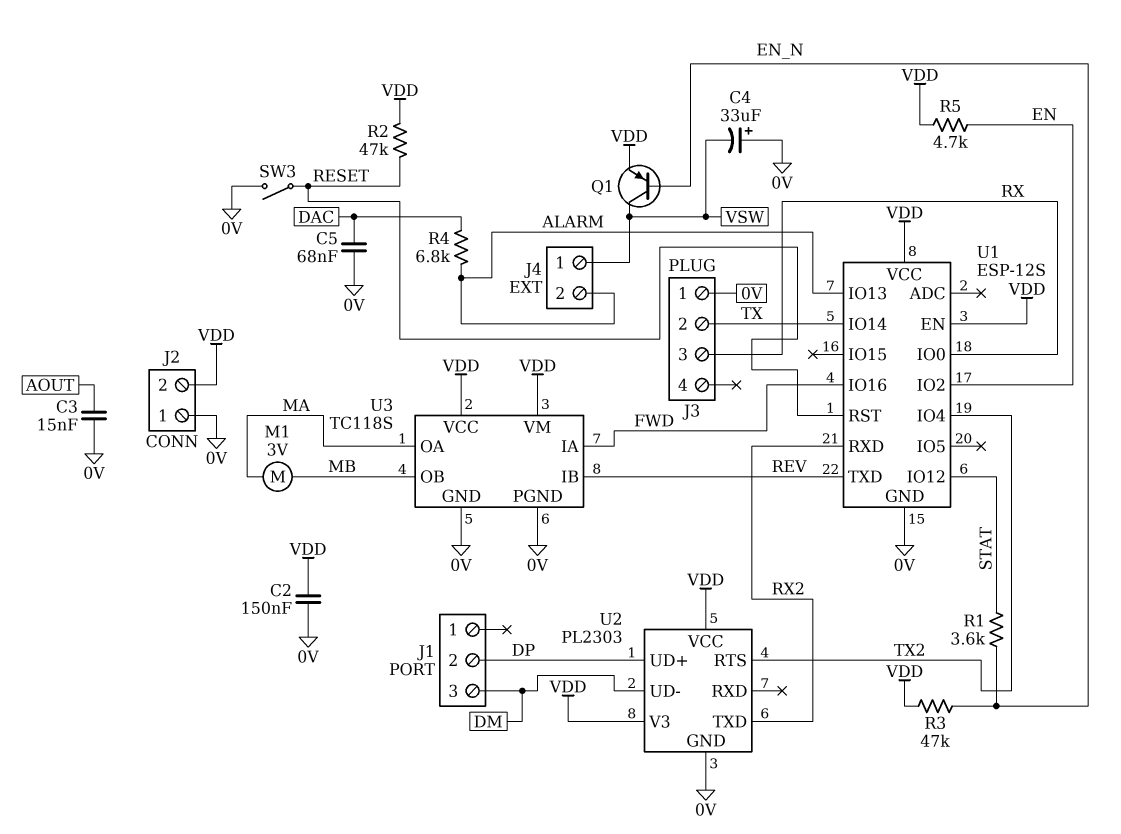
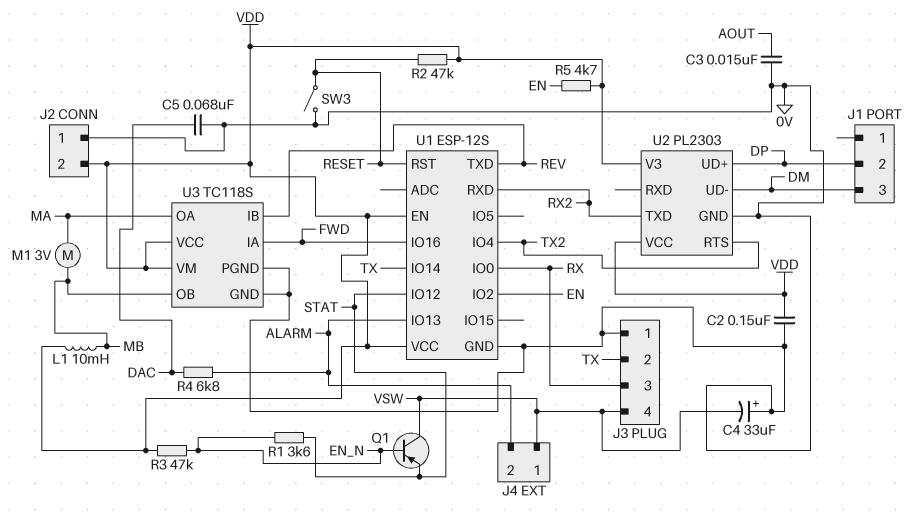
J3 pin 4: none -> VSW
L1: none -> 10mH (MB, VDD)
Q1: PNP (B EN_N, C VSW, E VDD) -> PNP (B EN_N, C VSW, E STAT)

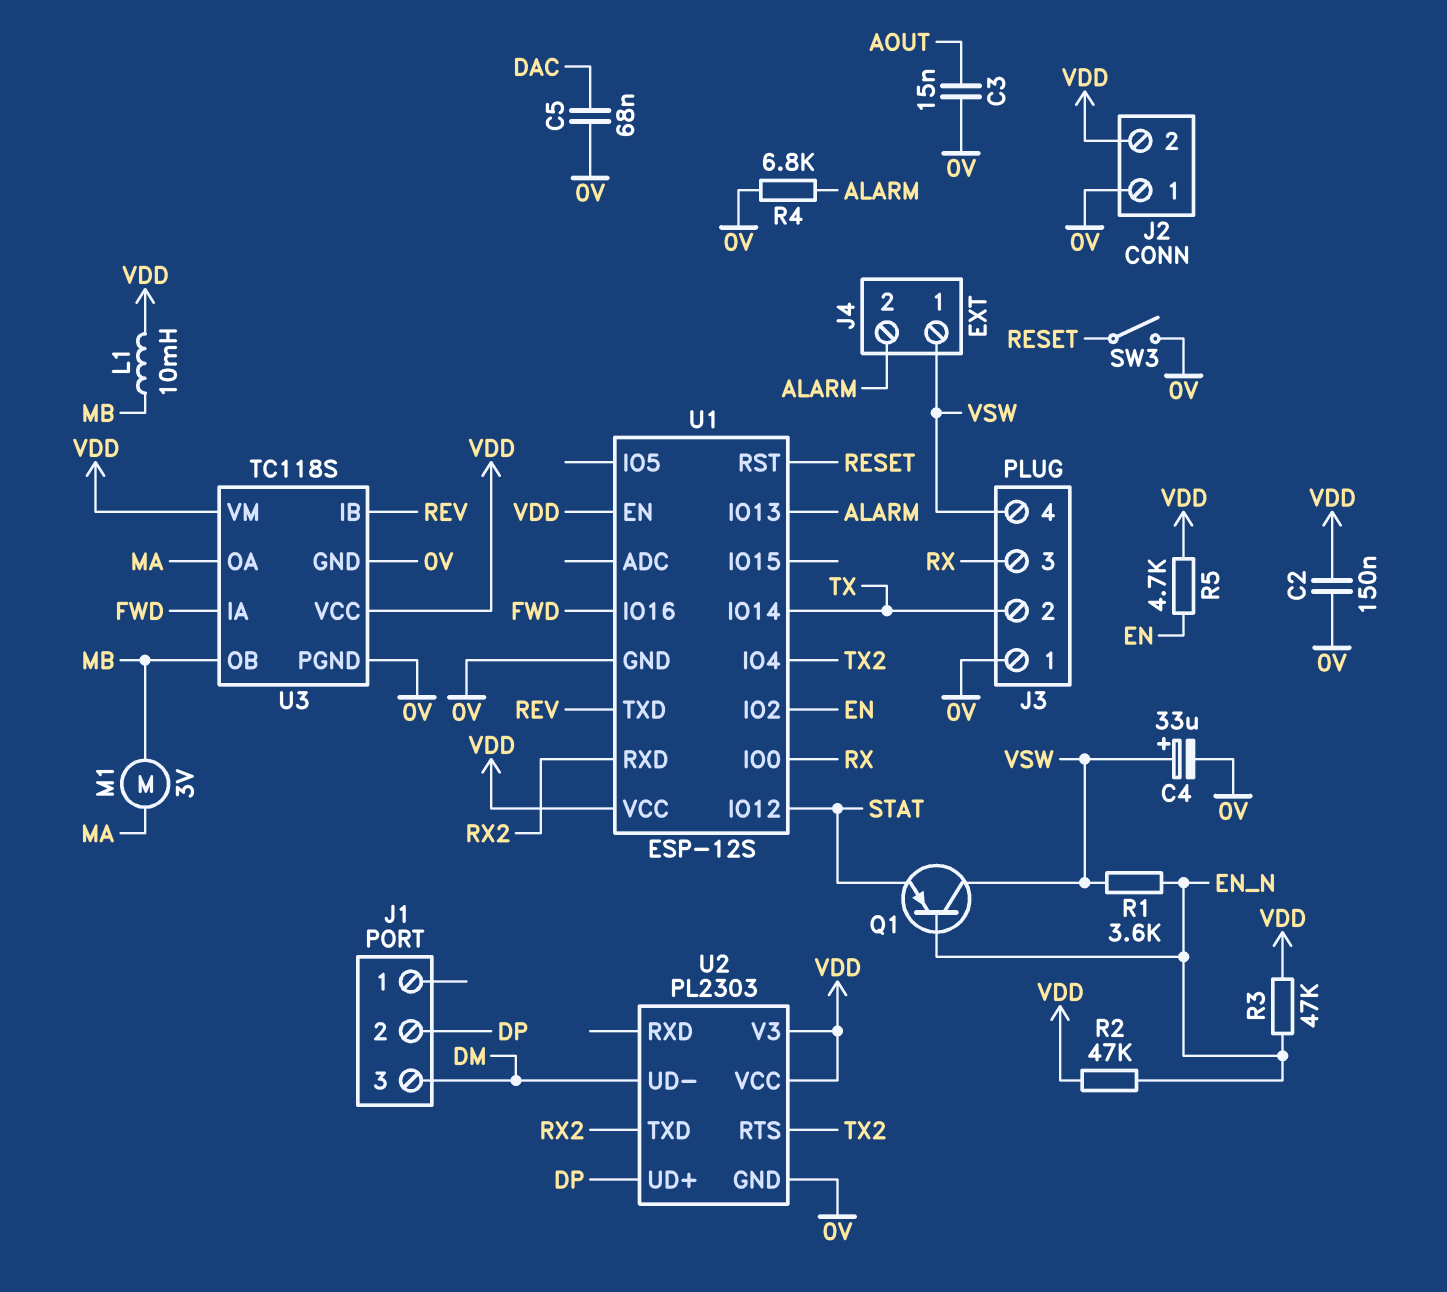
C4: 33uF (plus 0V, minus VSW) -> 33uF (plus VSW, minus 0V)
R1: 3.6k (EN_N, STAT) -> 3.6k (EN_N, VSW)
R2: 47k (RESET, VDD) -> 47k (EN_N, VDD)
R4: 6.8k (ALARM, DAC) -> 6.8k (0V, ALARM)

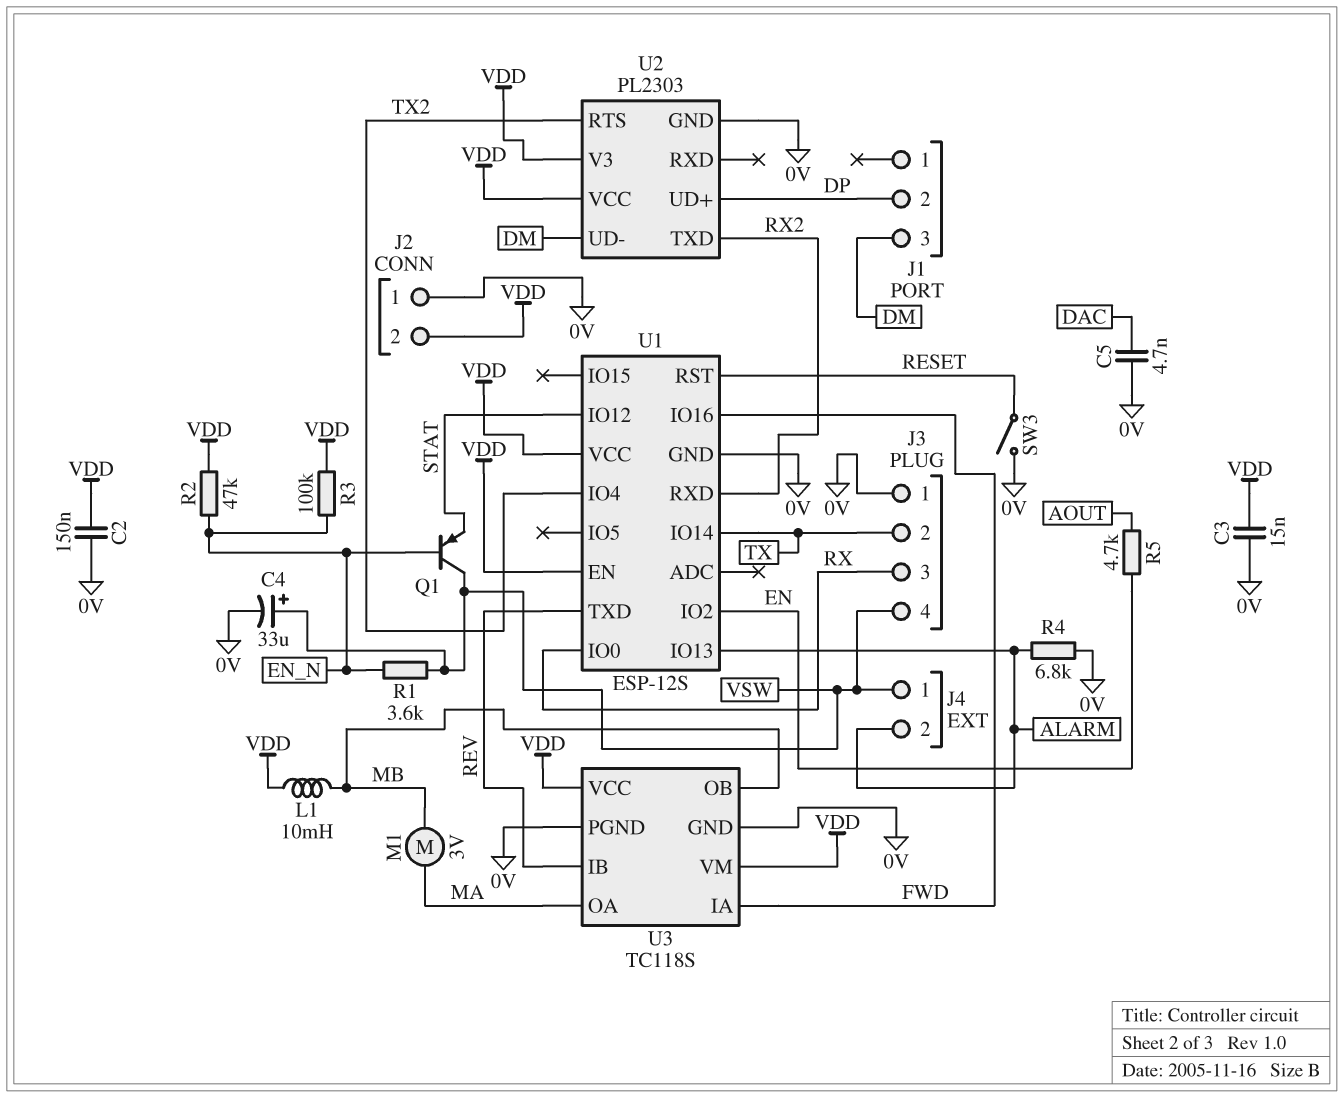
C3: 15nF (0V, AOUT) -> 15nF (0V, VDD)
C5: 68nF (0V, DAC) -> 4.7nF (0V, DAC)
R3: 47k (EN_N, VDD) -> 100k (EN_N, VDD)
R5: 4.7k (EN, VDD) -> 4.7k (AOUT, EN)

